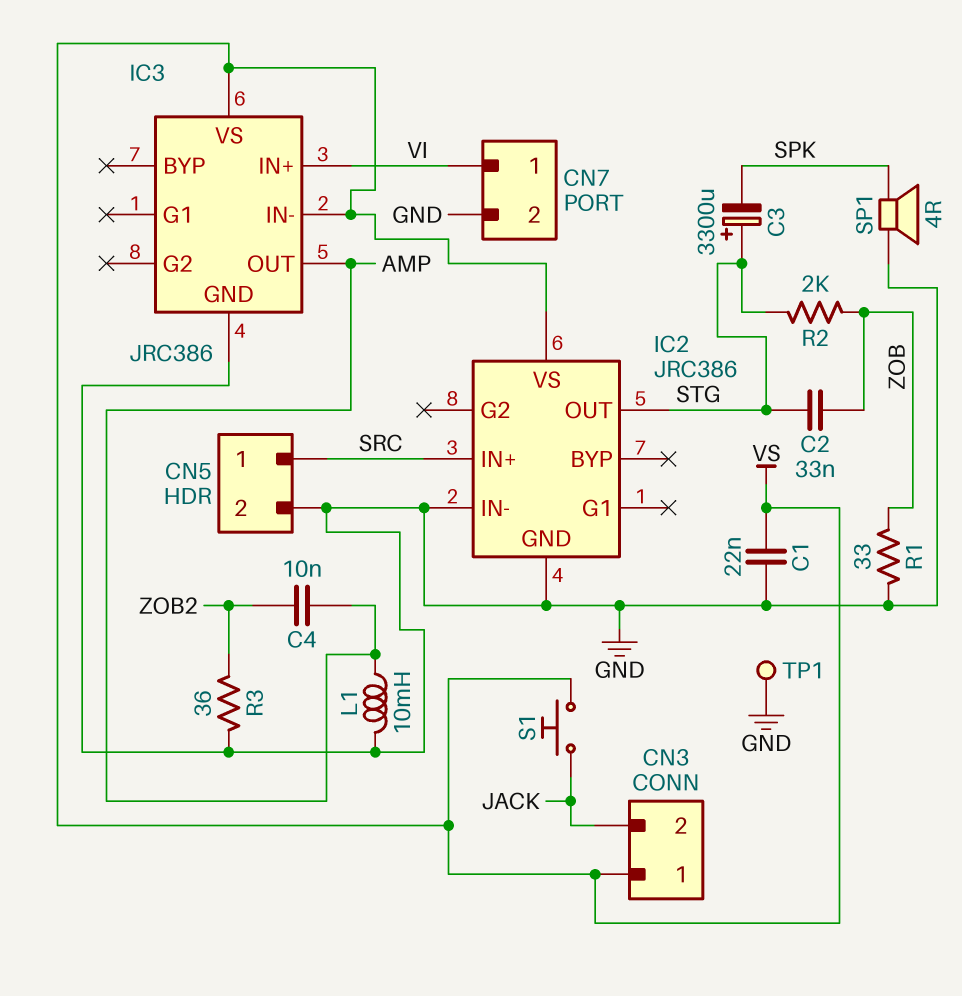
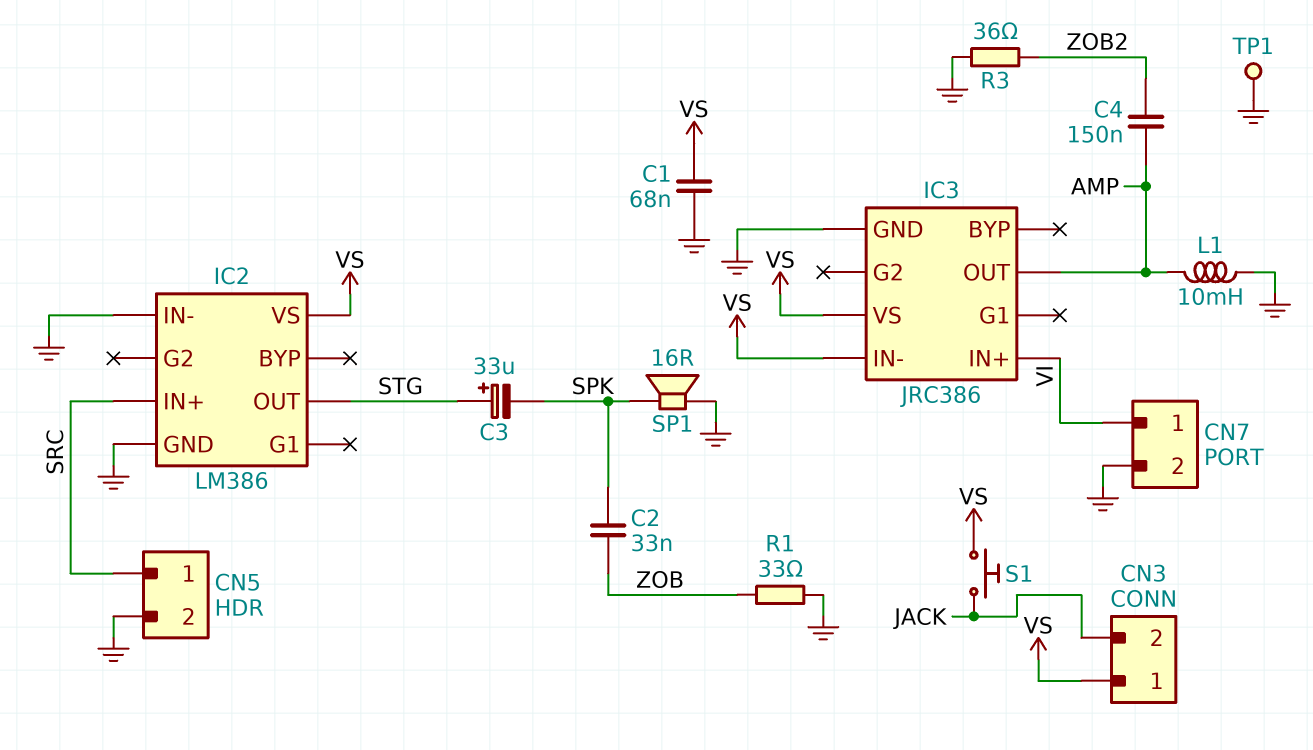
C1: 22nF (GND, VS) -> 68nF (GND, VS)
C2: 33nF (STG, ZOB) -> 33nF (SPK, ZOB)
C3: 3300uF (plus STG, minus SPK) -> 33uF (plus STG, minus SPK)
C4: 10nF (AMP, ZOB2) -> 150nF (AMP, ZOB2)
IC2: JRC386 -> LM386
R2: 2k (STG, ZOB) -> none
SP1: speaker 4R (GND, SPK) -> speaker 16R (GND, SPK)

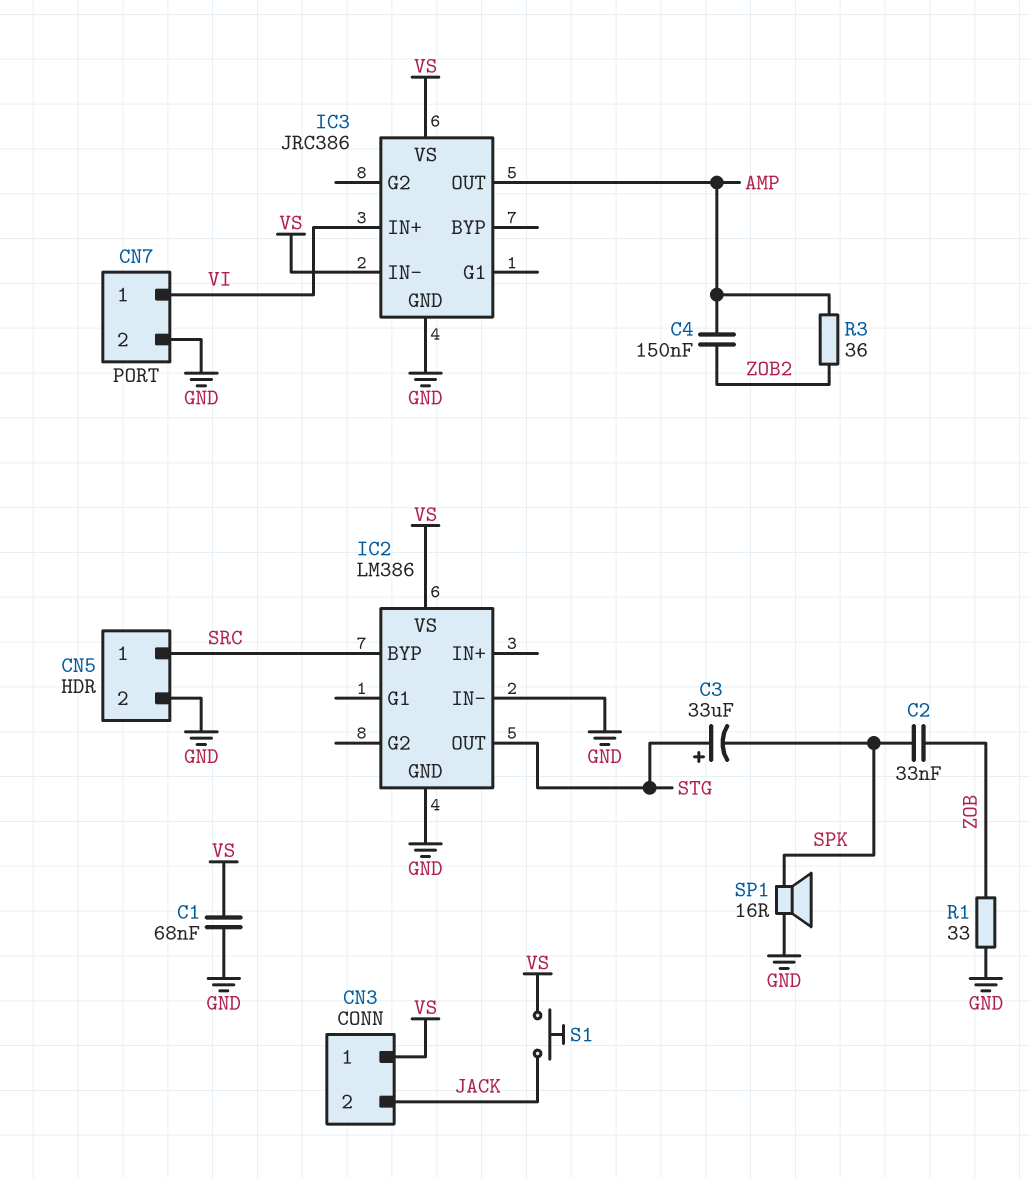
IC2 pin BYP: none -> SRC
IC2 pin IN+: SRC -> none
L1: 10mH (AMP, GND) -> none
R3: 36 (GND, ZOB2) -> 36 (AMP, ZOB2)
TP1: test point (GND) -> none

